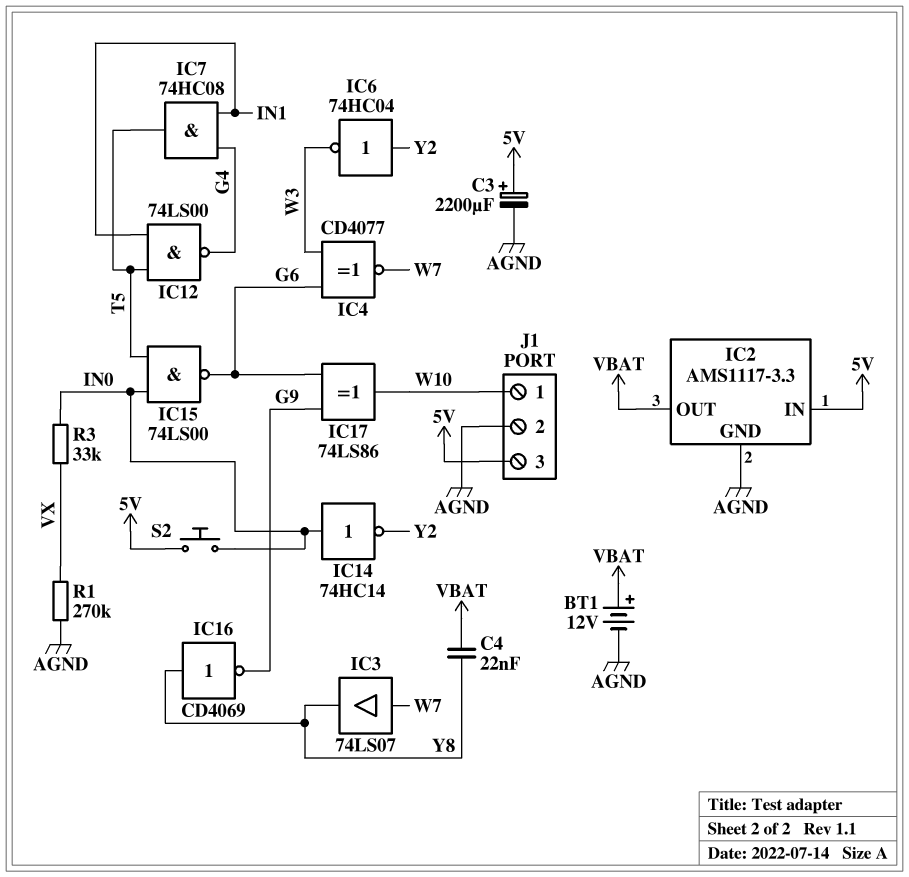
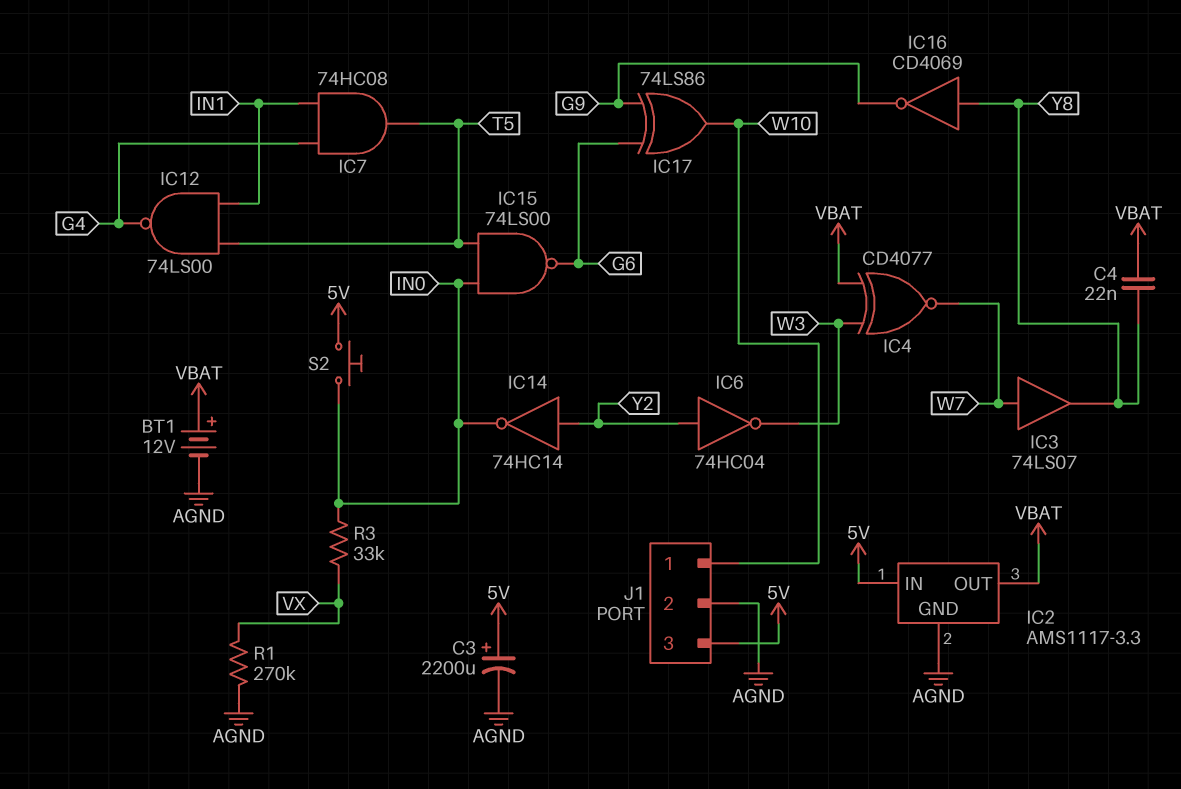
IC4: XNOR CD4077 (in G6, in W3, out W7) -> XNOR CD4077 (in VBAT, in W3, out W7)
IC14: NOT 74HC14 (in IN0, out Y2) -> NOT 74HC14 (in Y2, out IN0)

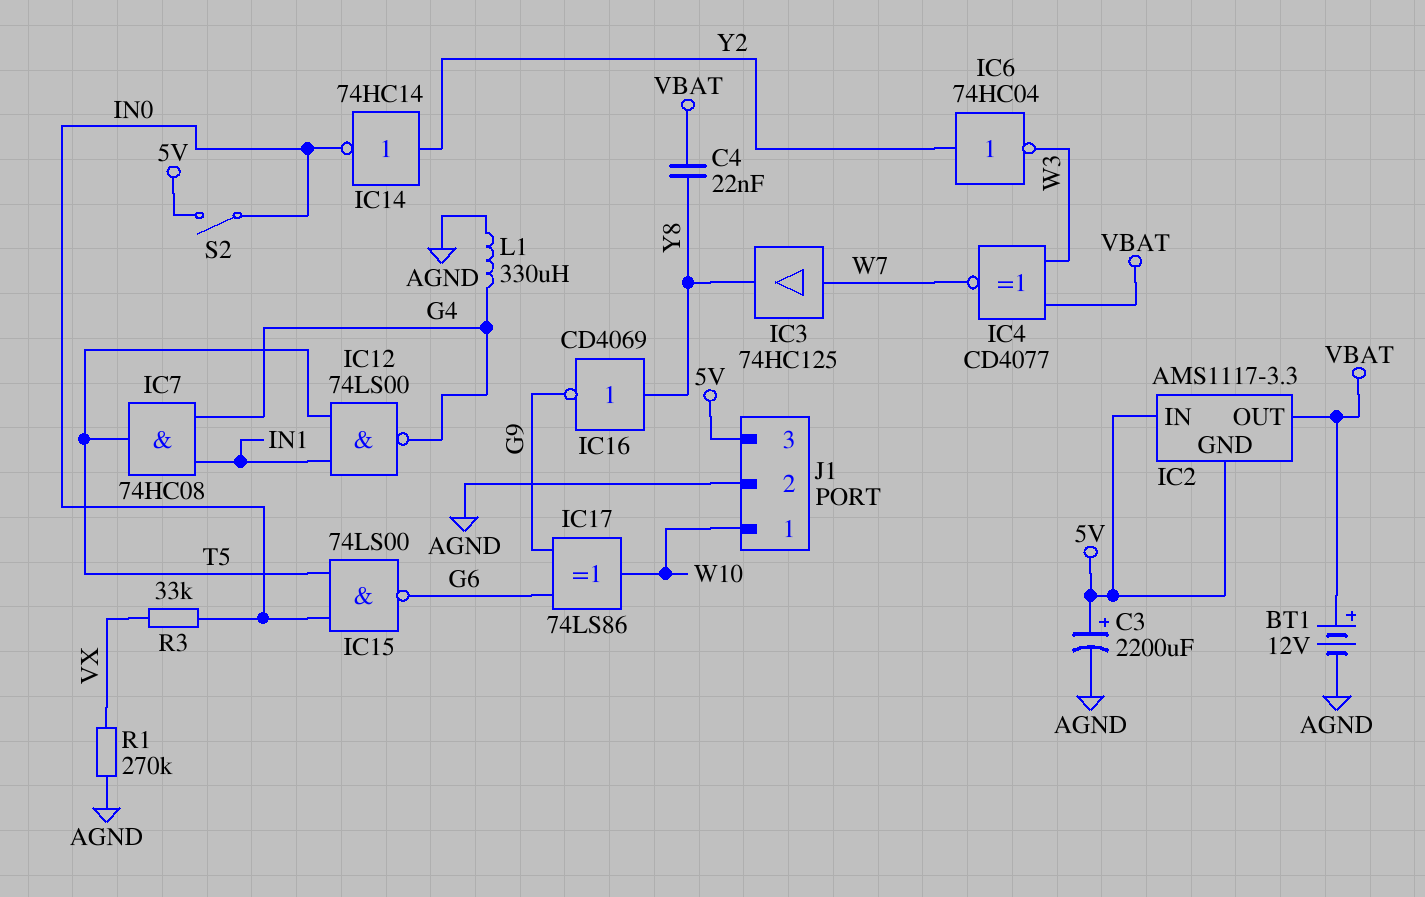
IC2 pin GND: AGND -> 5V
IC3: buffer 74LS07 (in W7, out Y8) -> buffer 74HC125 (in W7, out Y8)
L1: none -> 330uH (AGND, G4)
S2: button (5V, IN0) -> switch (5V, IN0)

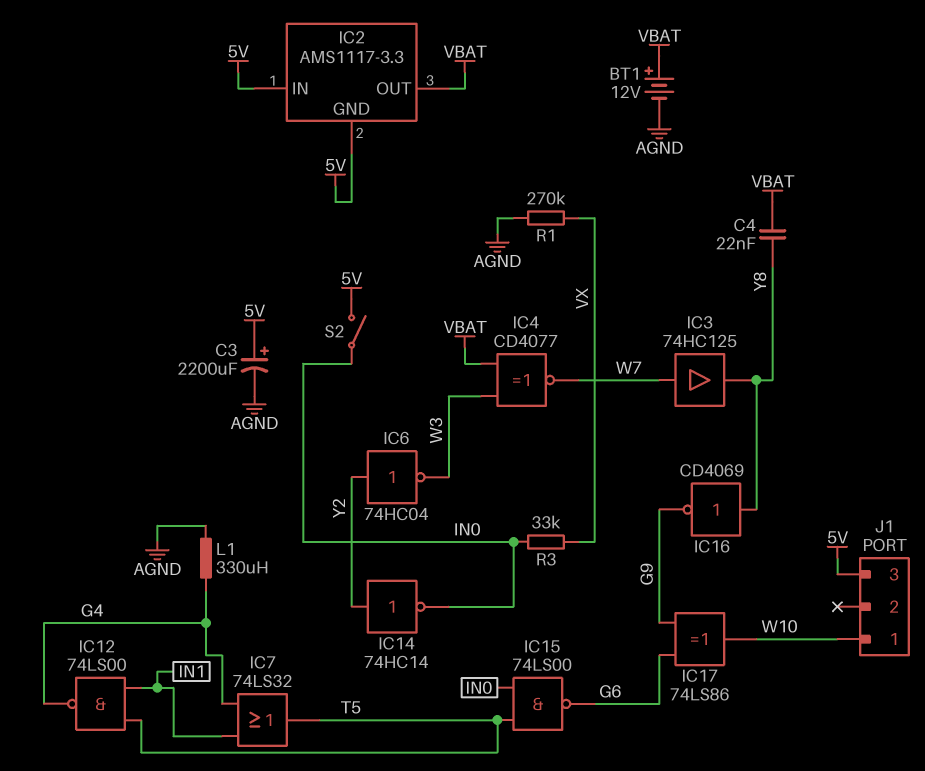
IC7: AND 74HC08 (in G4, in IN1, out T5) -> OR 74LS32 (in G4, in IN1, out T5)
J1 pin 2: AGND -> none

